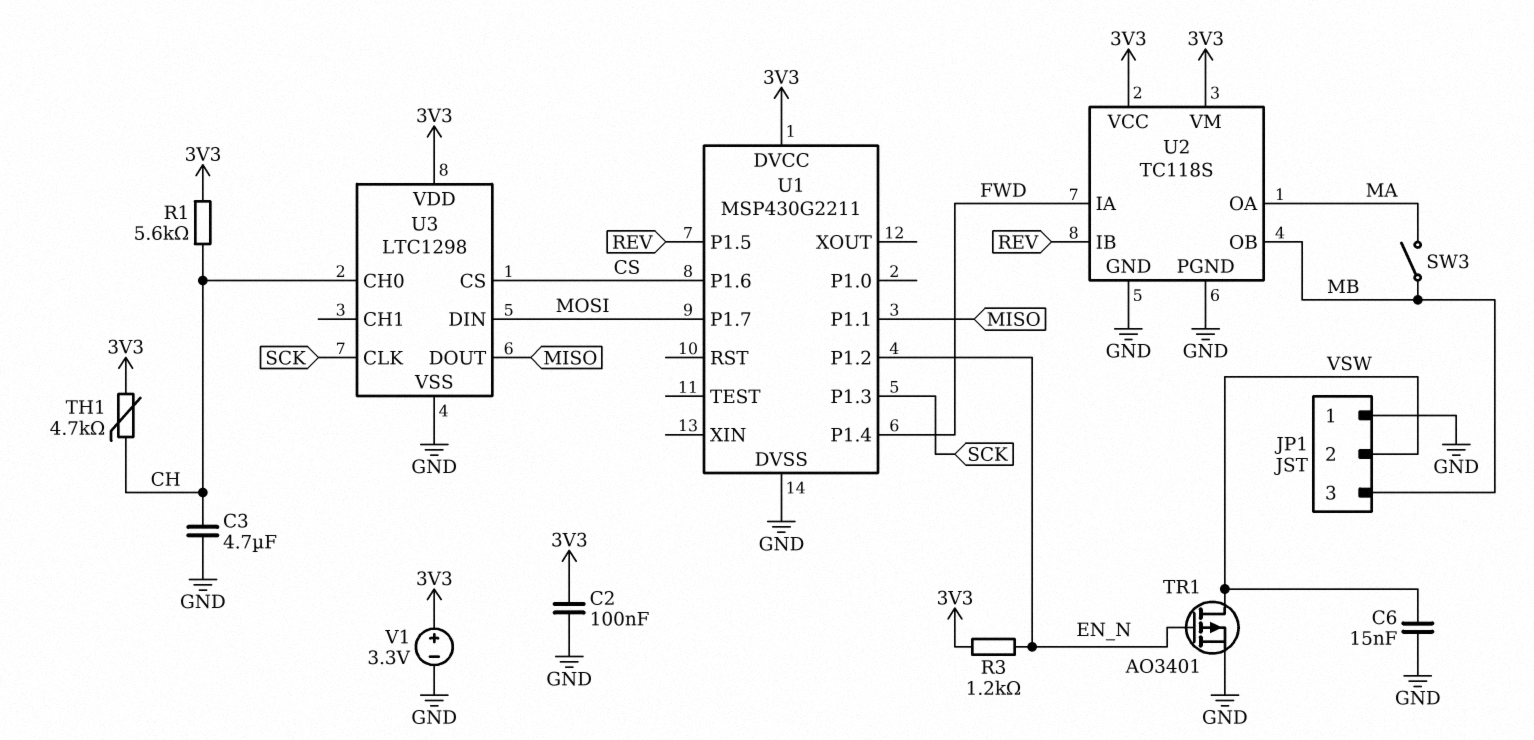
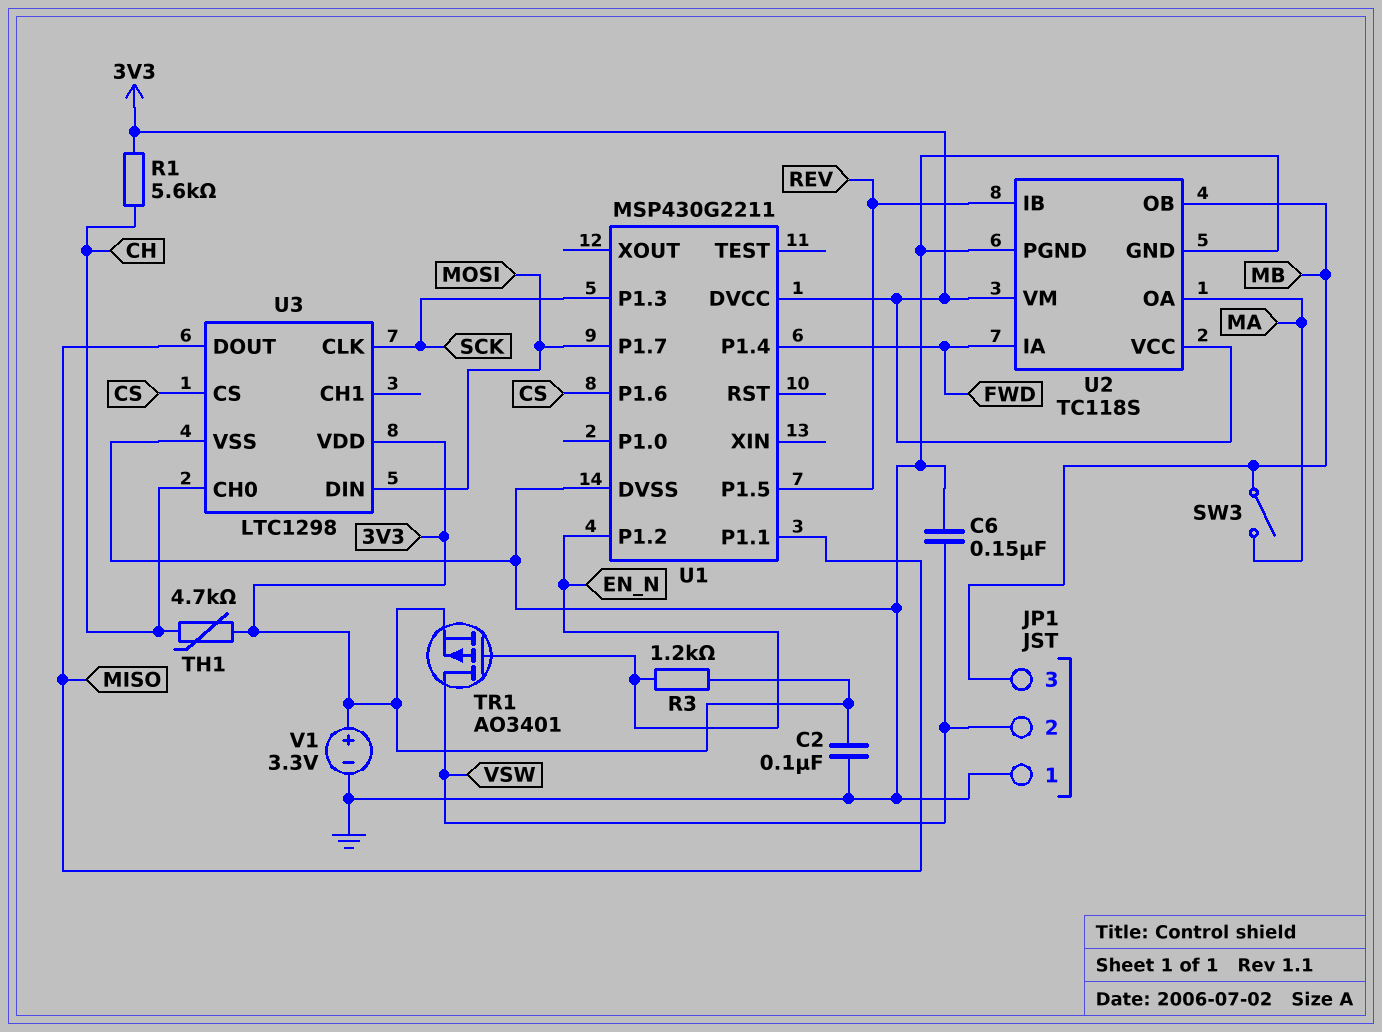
C3: 4.7uF (CH, GND) -> none
C6: 15nF (GND, VSW) -> 150nF (GND, VSW)
TR1: PMOS AO3401 (G EN_N, D VSW, S GND) -> PMOS AO3401 (G EN_N, D VSW, S 3V3)

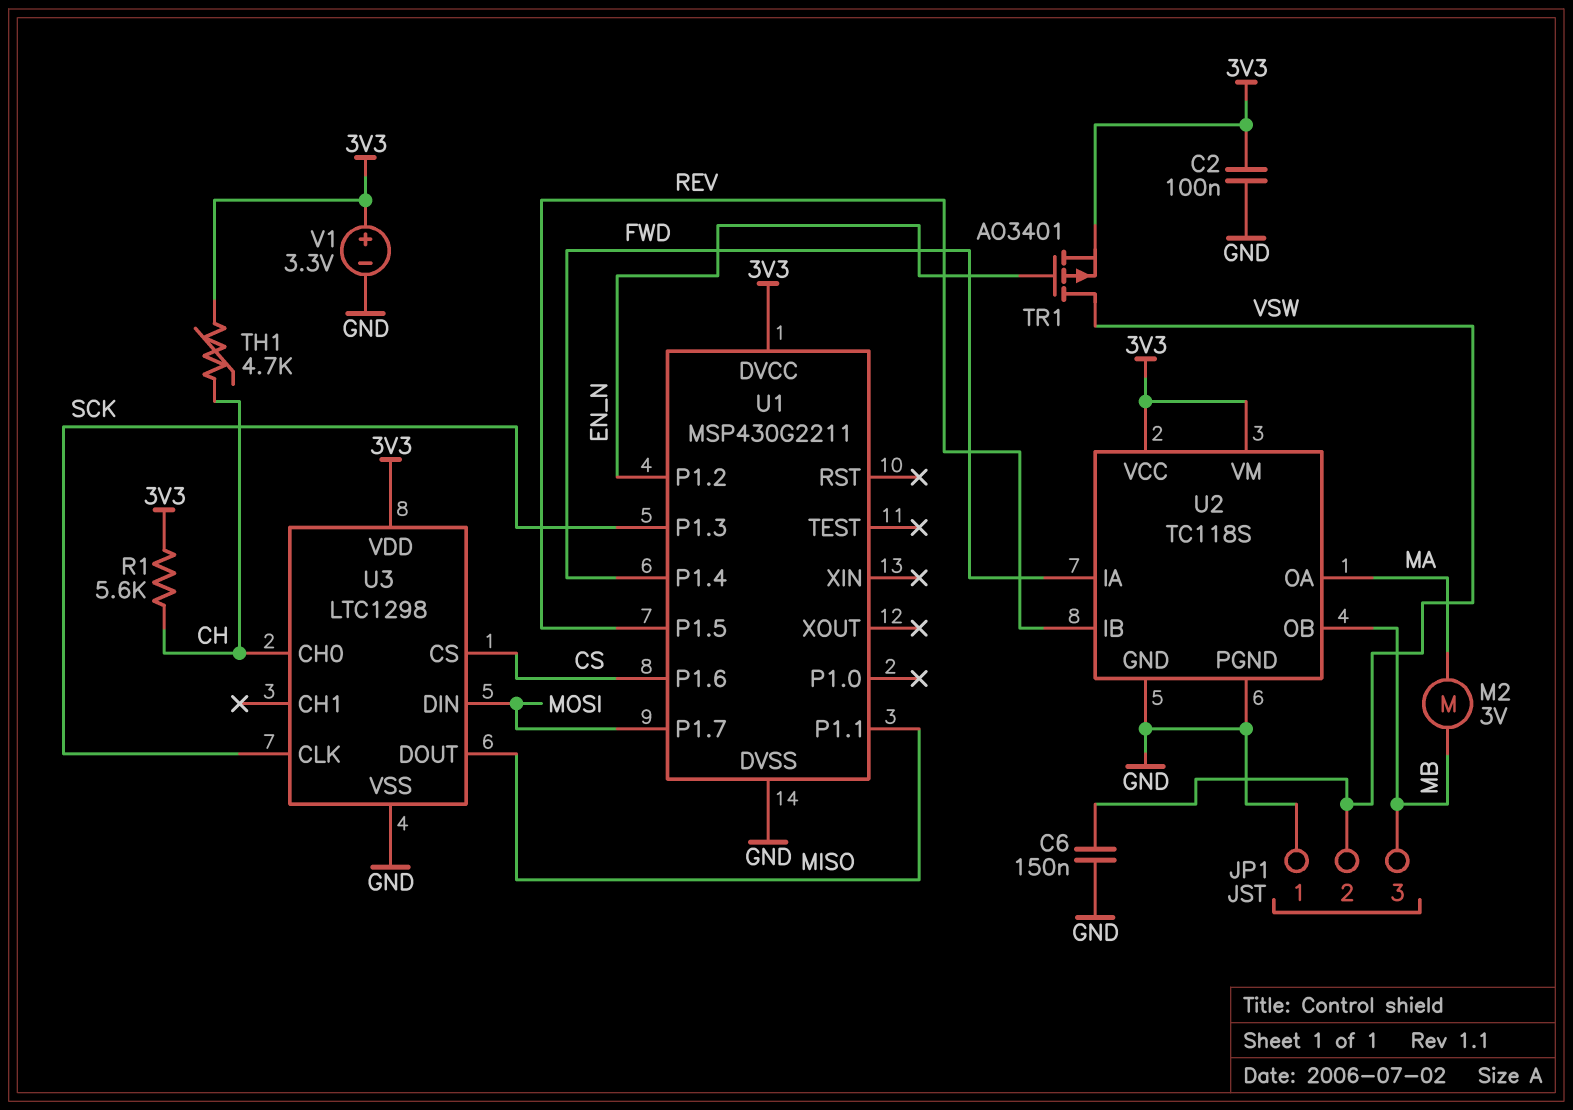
M2: none -> motor 3V (MA, MB)
R3: 1.2k (3V3, EN_N) -> none
SW3: switch (MA, MB) -> none

